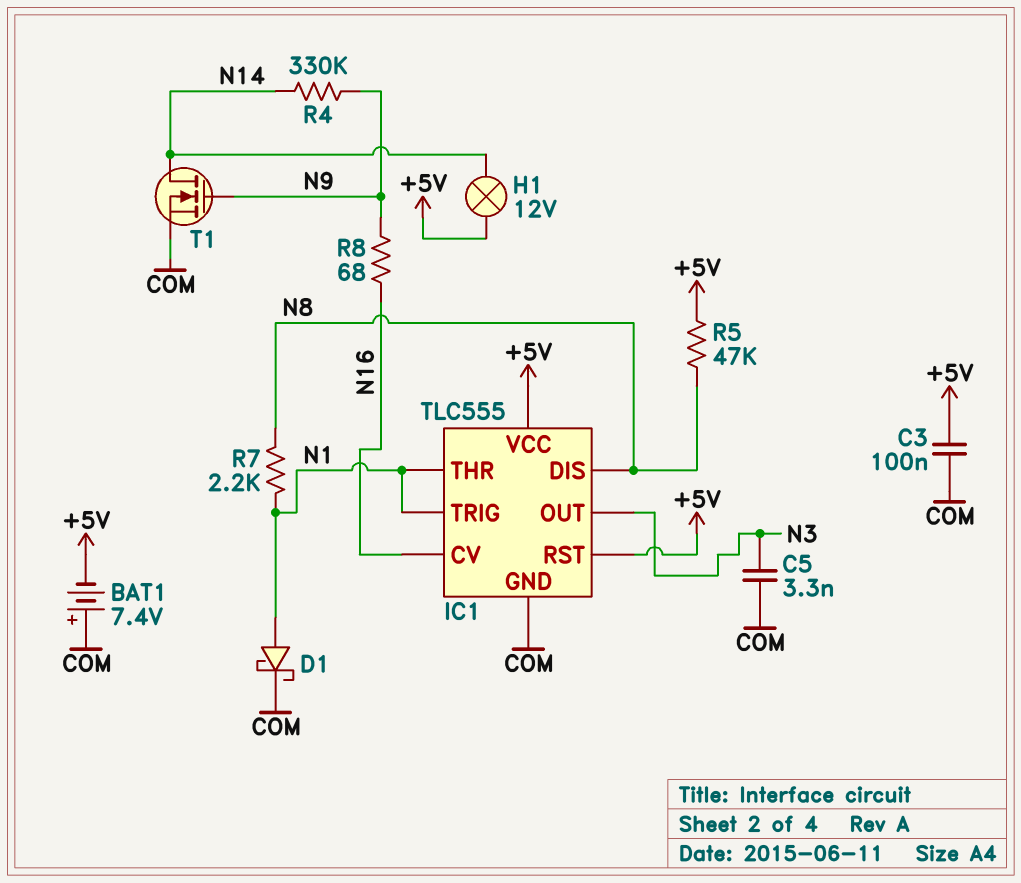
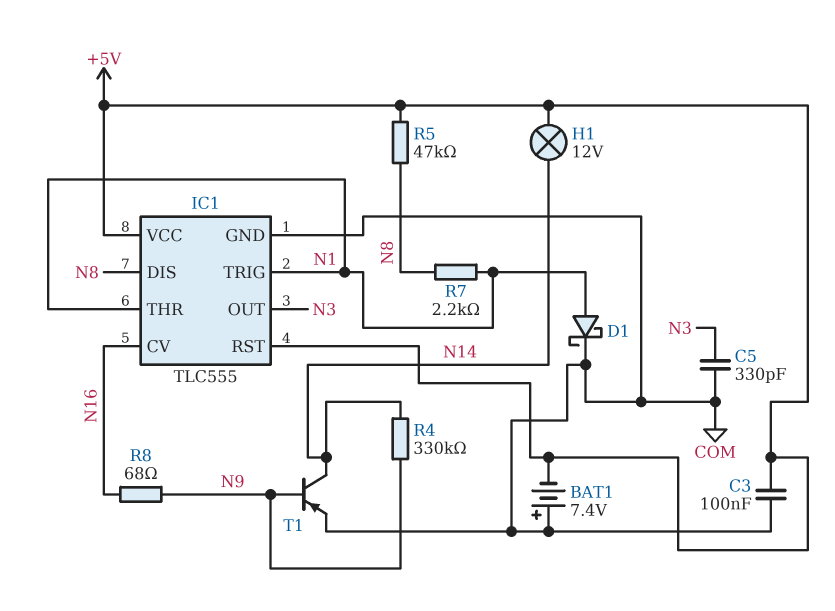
C5: 3.3nF (COM, N3) -> 330pF (COM, N3)
T1: NMOS (G N9, D N14, S COM) -> PNP (B N9, C N14, E COM)

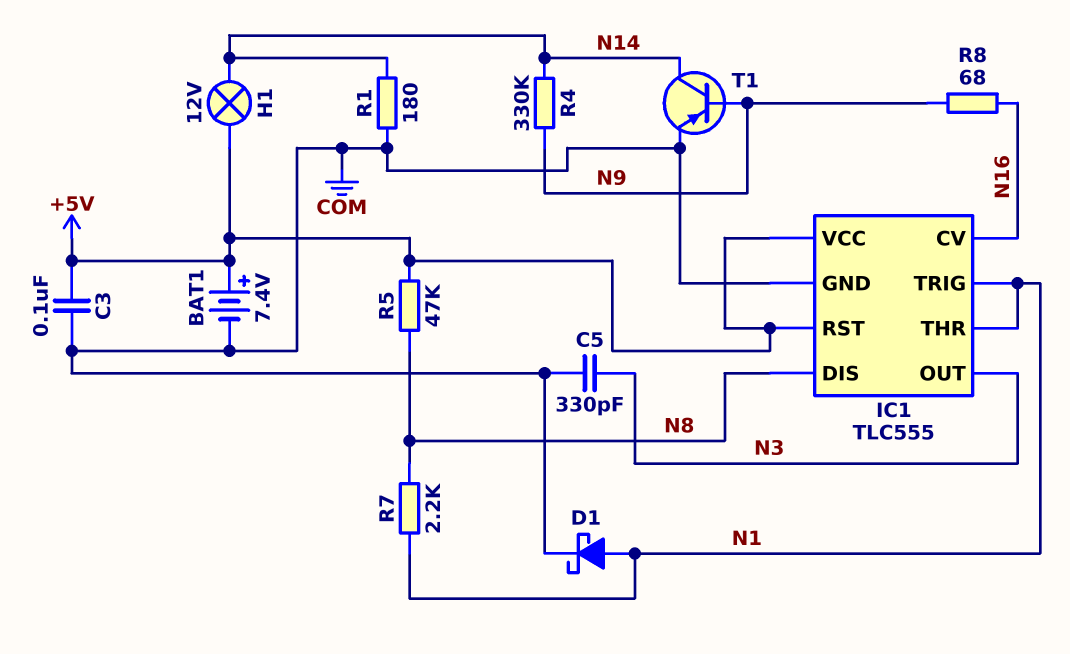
BAT1: 7.4V (plus COM, minus +5V) -> 7.4V (plus +5V, minus COM)
R1: none -> 180 (COM, N14)

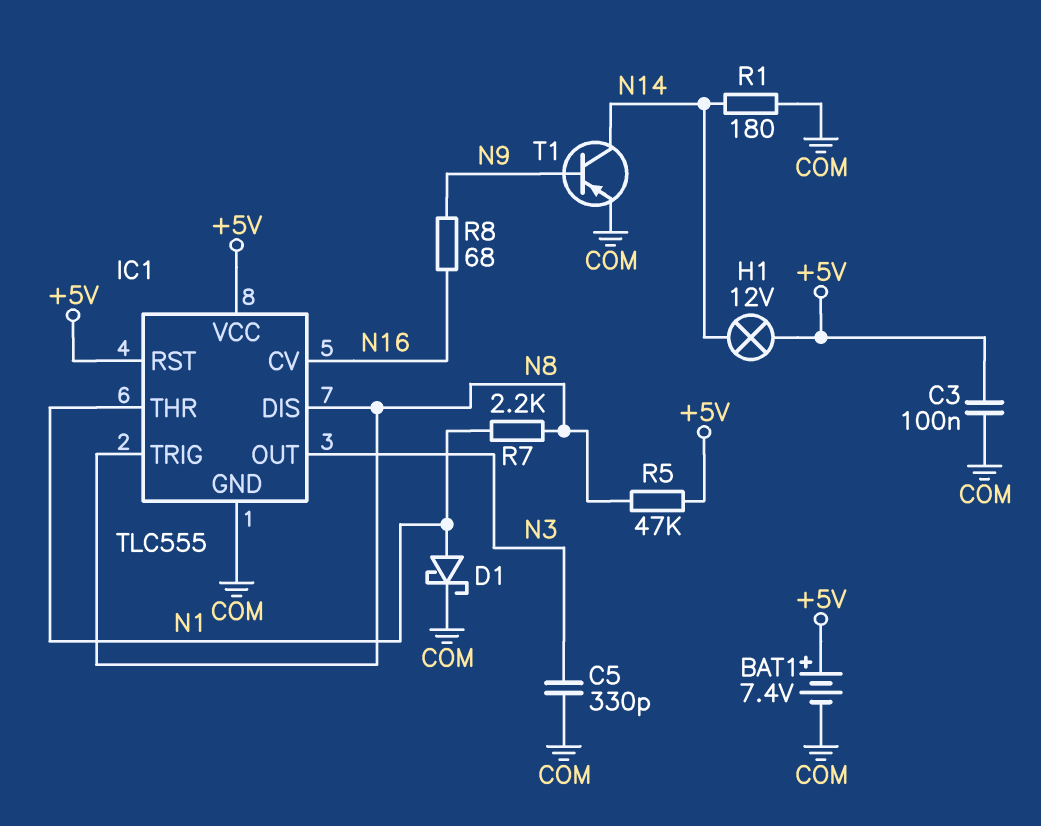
IC1 pin TRIG: N1 -> N8
R4: 330k (N9, N14) -> none

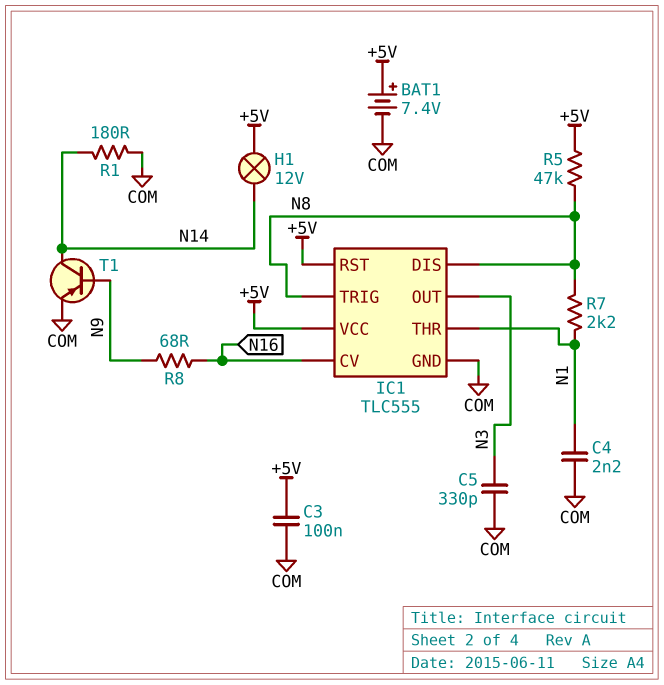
C4: none -> 2.2nF (COM, N1)
D1: schottky (A N1, K COM) -> none

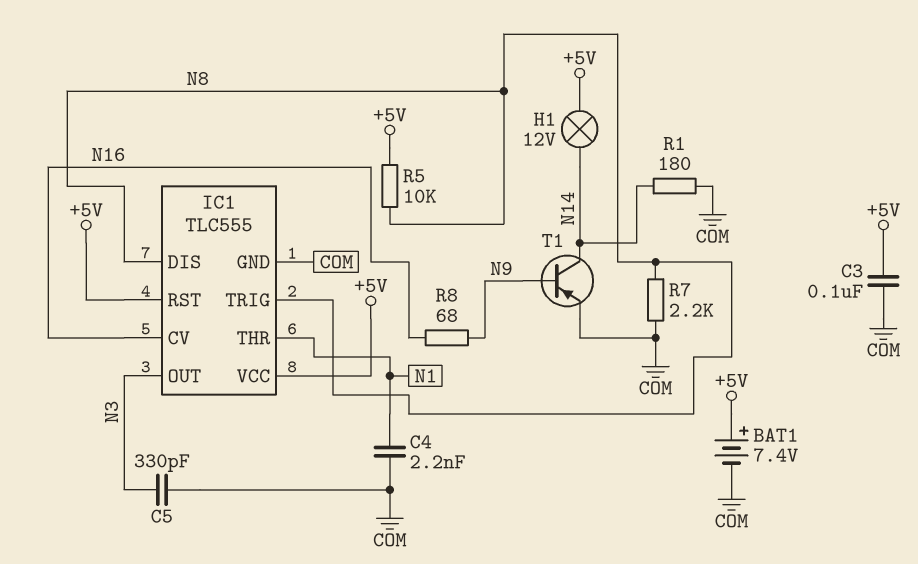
R5: 47k (+5V, N8) -> 10k (+5V, N8)
R7: 2.2k (N1, N8) -> 2.2k (COM, N8)

